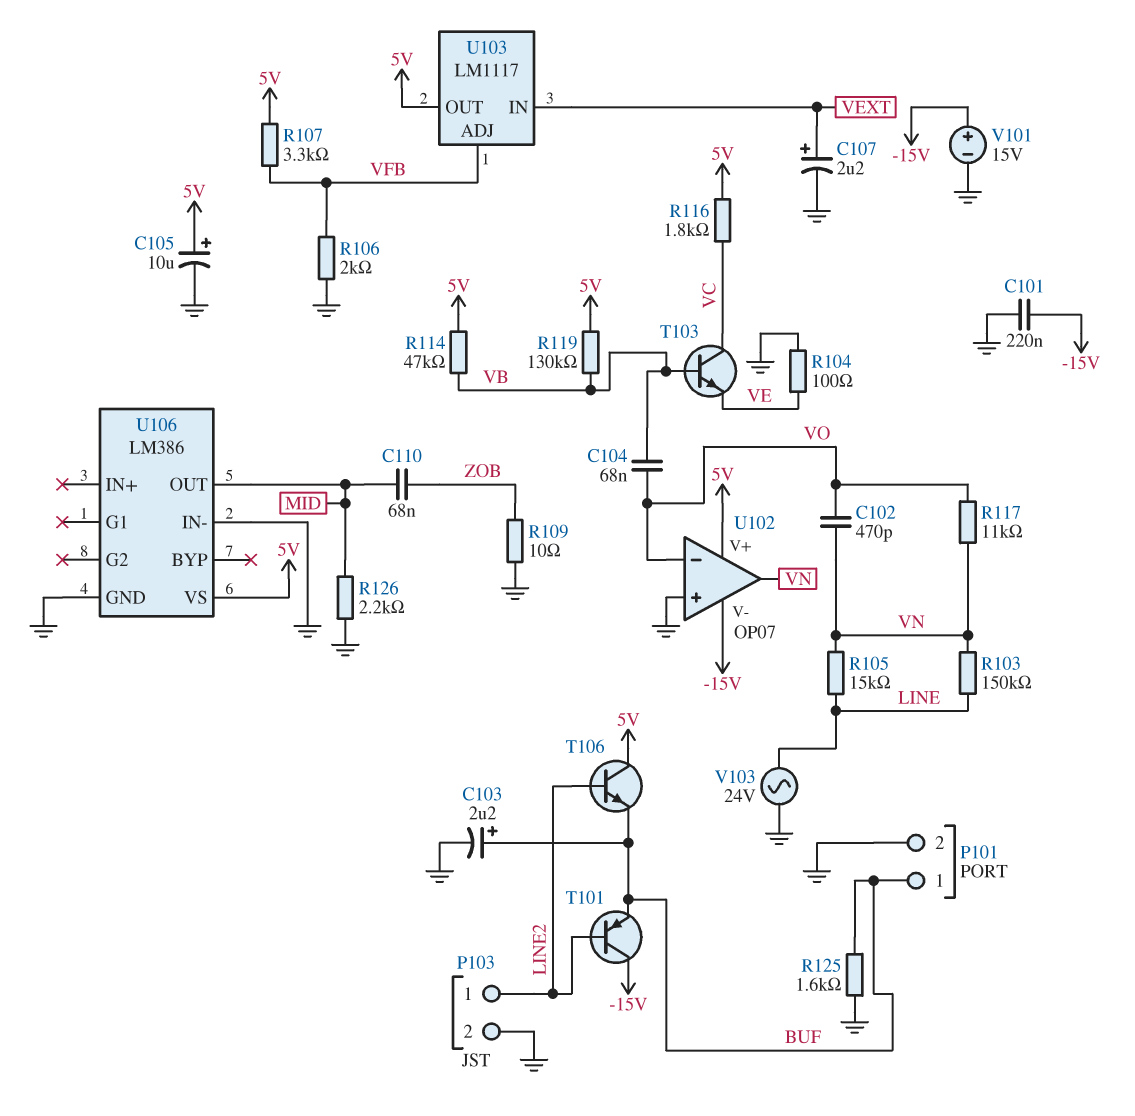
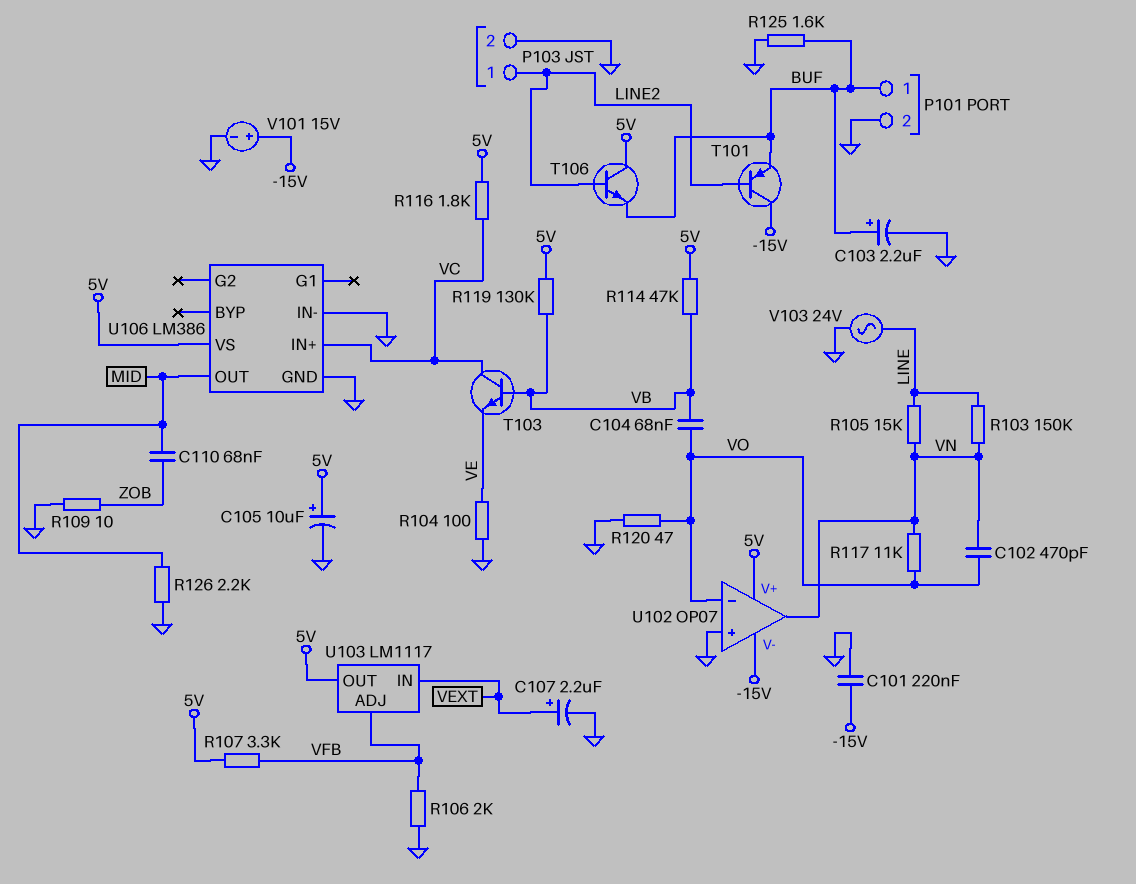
R120: none -> 47 (GND, VO)
U106 pin IN+: none -> VC

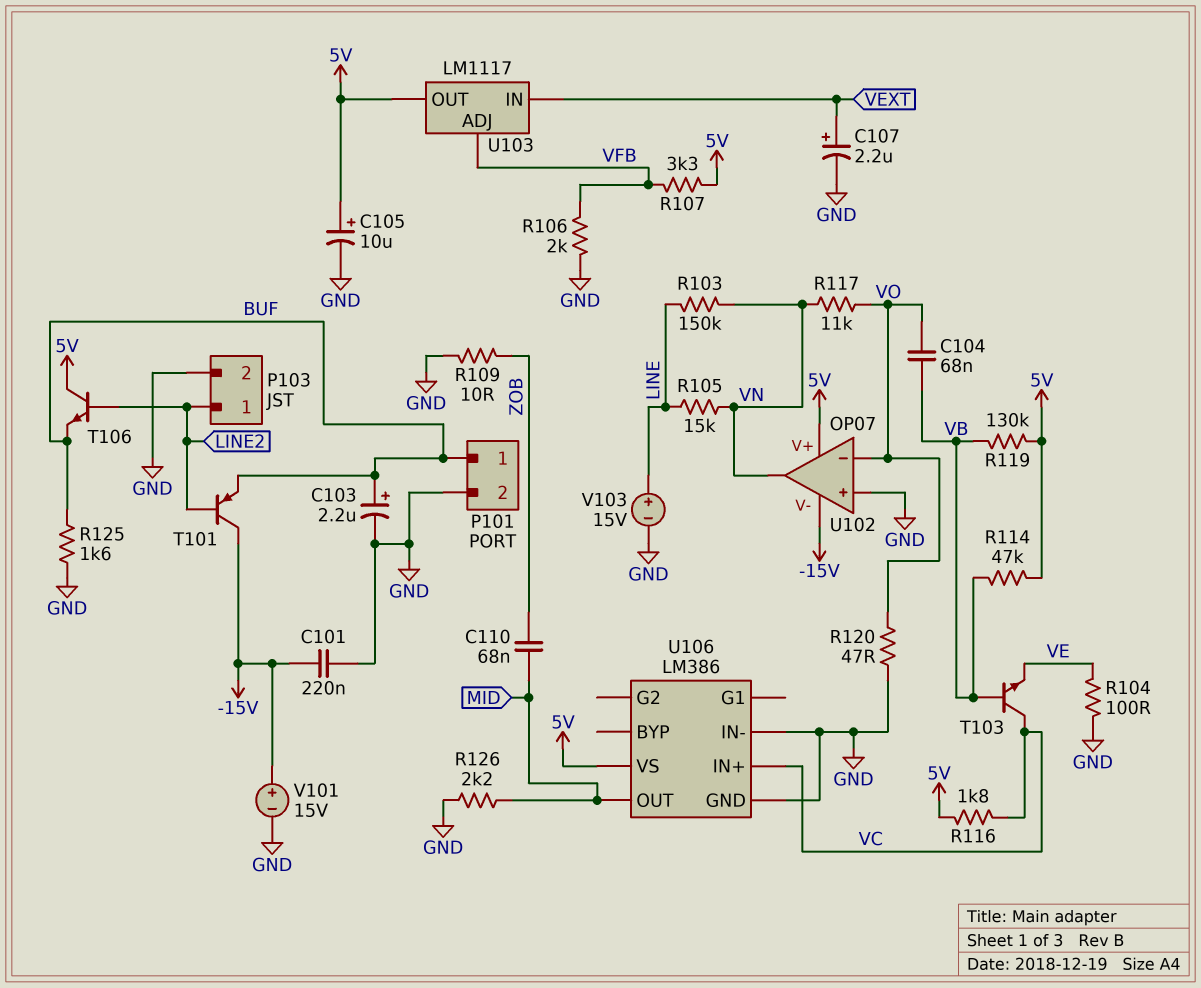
C102: 470pF (VN, VO) -> none
V103: AC 24V (GND, LINE) -> 15V (plus LINE, minus GND)

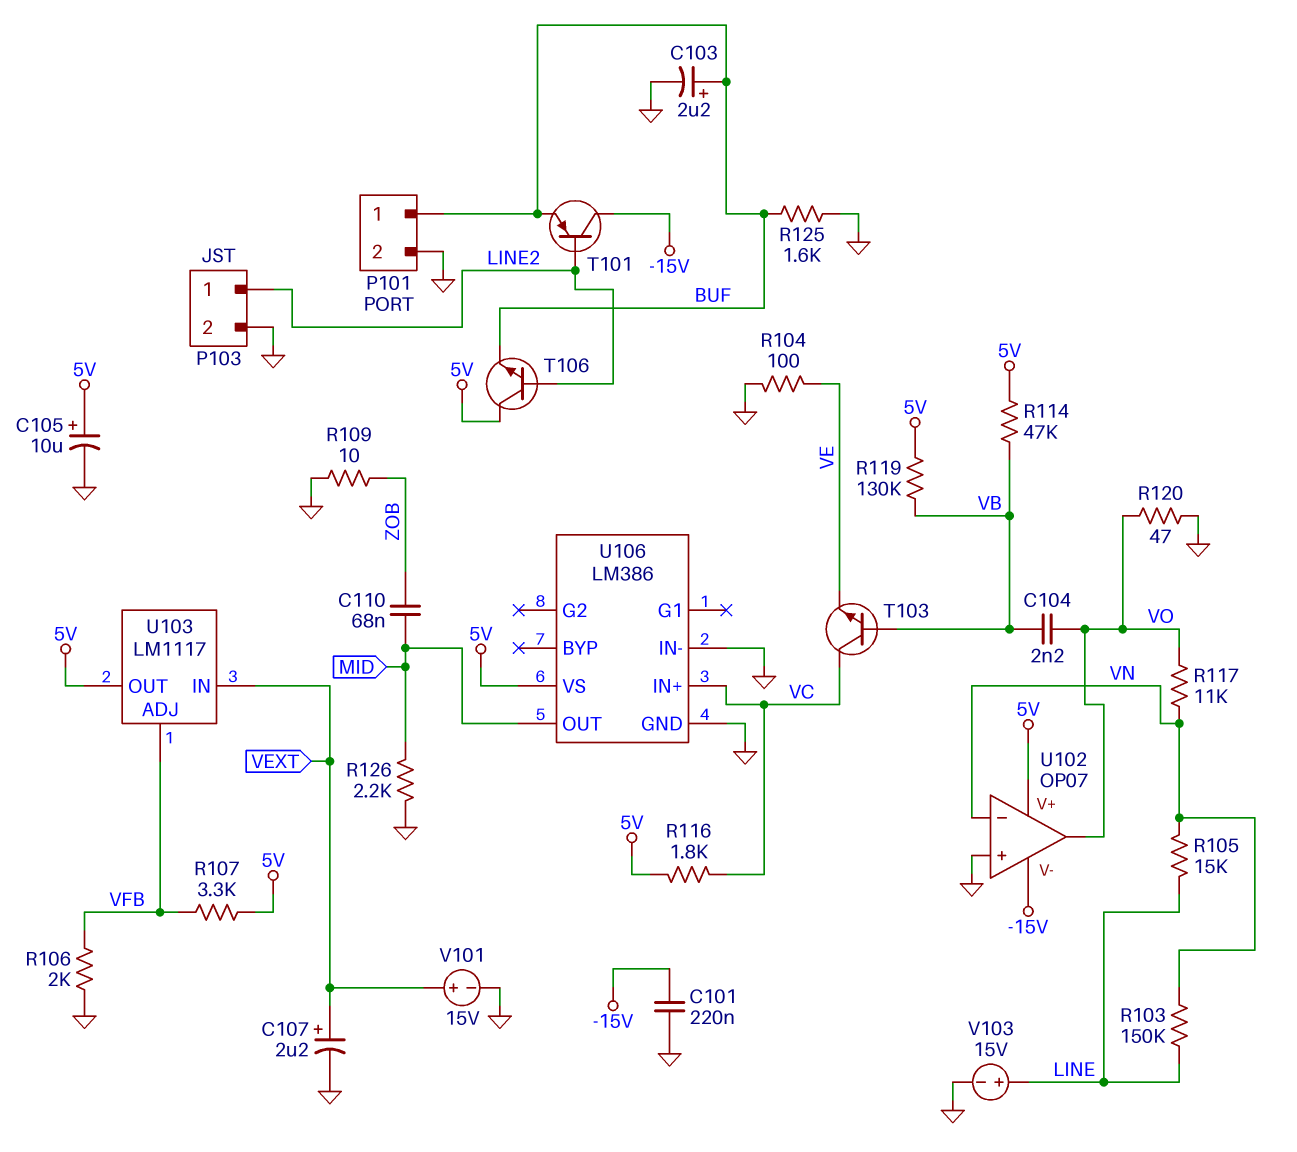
C104: 68nF (VB, VO) -> 2.2nF (VB, VO)
U102 pin in-: VO -> VN
U102 pin out: VN -> VO
V101: 15V (plus -15V, minus GND) -> 15V (plus VEXT, minus GND)

